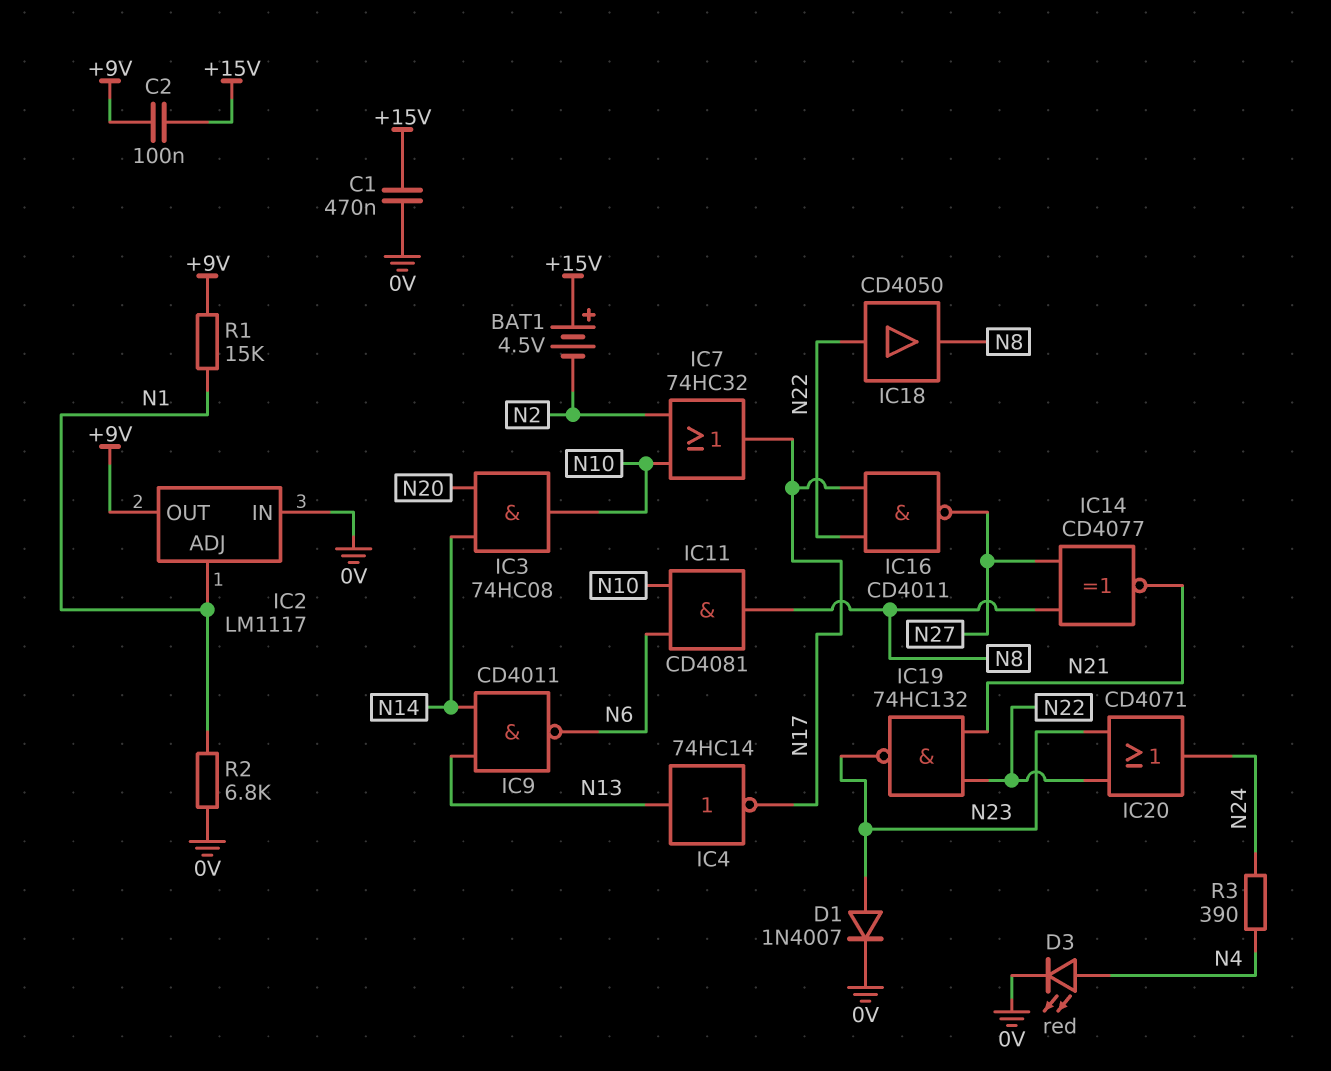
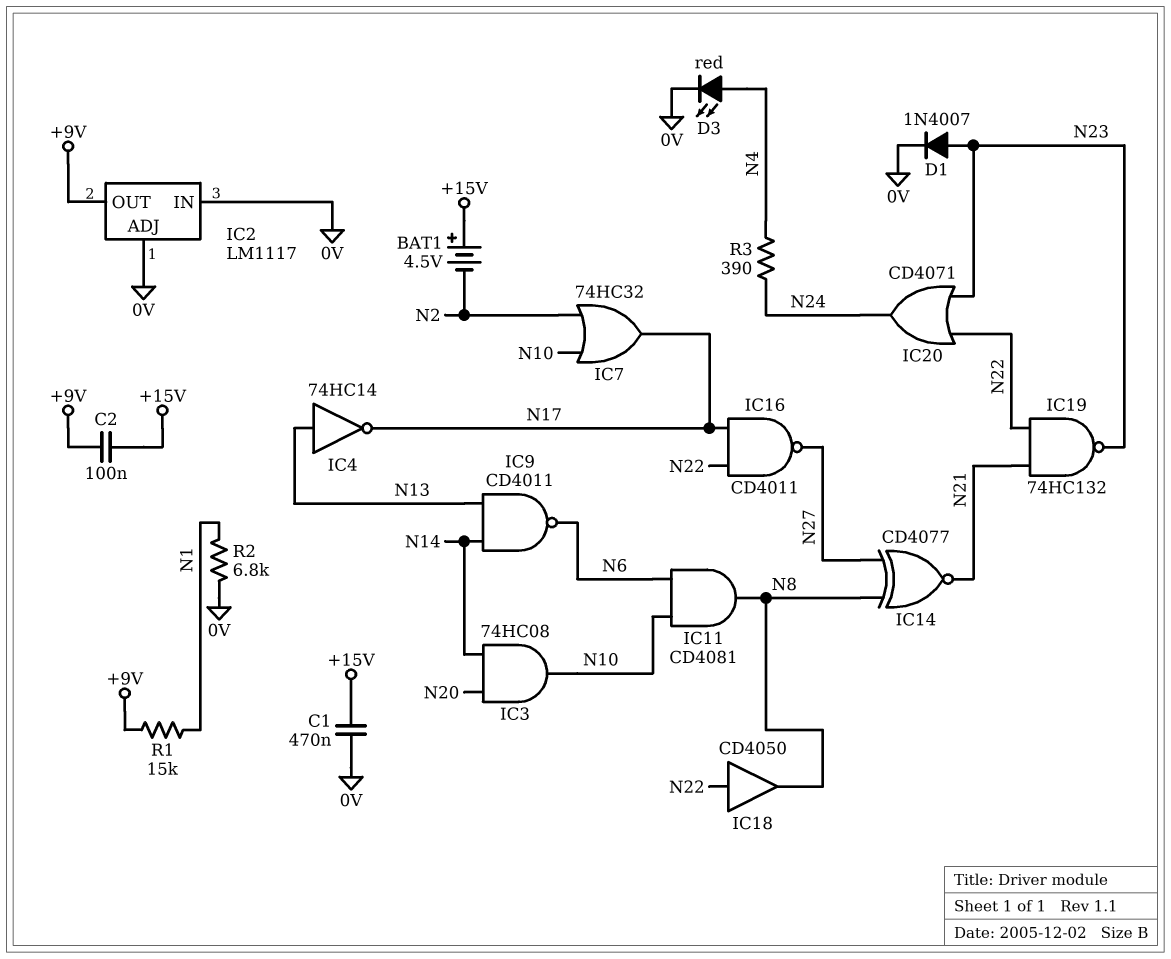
IC2 pin ADJ: N1 -> 0V

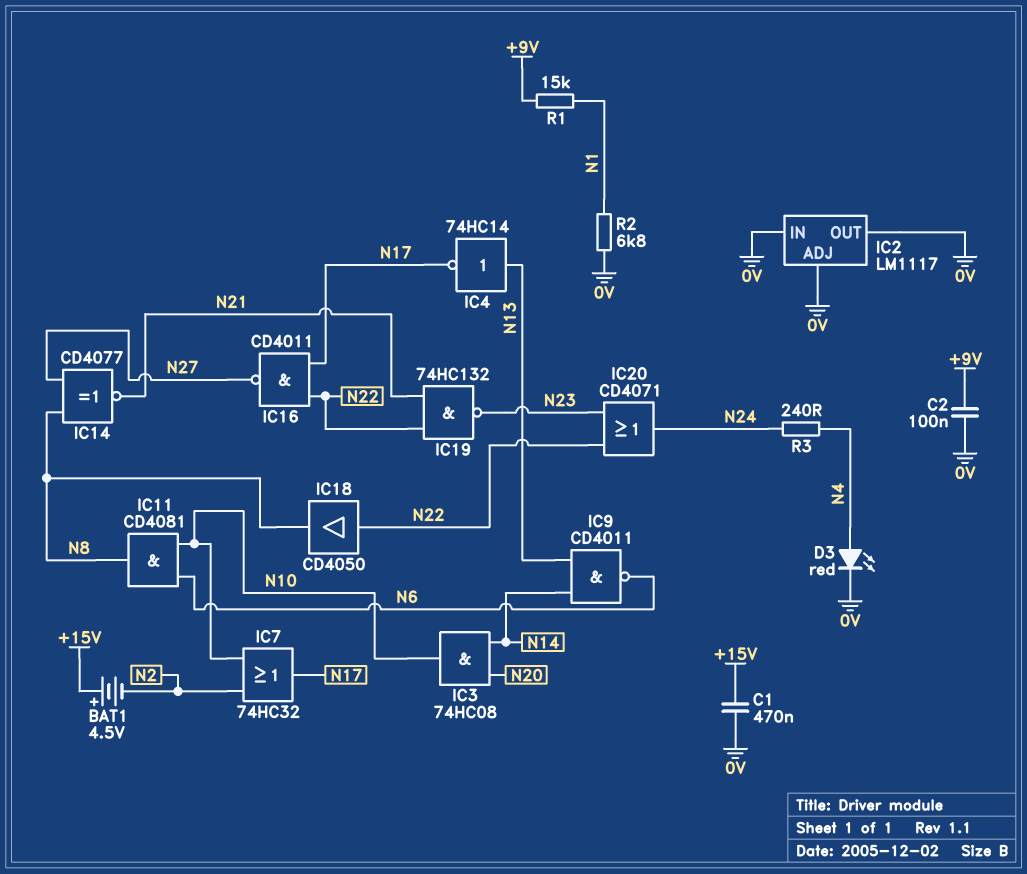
C2: 100nF (+9V, +15V) -> 100nF (+9V, 0V)
D1: diode 1N4007 (A N23, K 0V) -> none
IC2 pin OUT: +9V -> 0V
R3: 390 (N4, N24) -> 240 (N4, N24)

